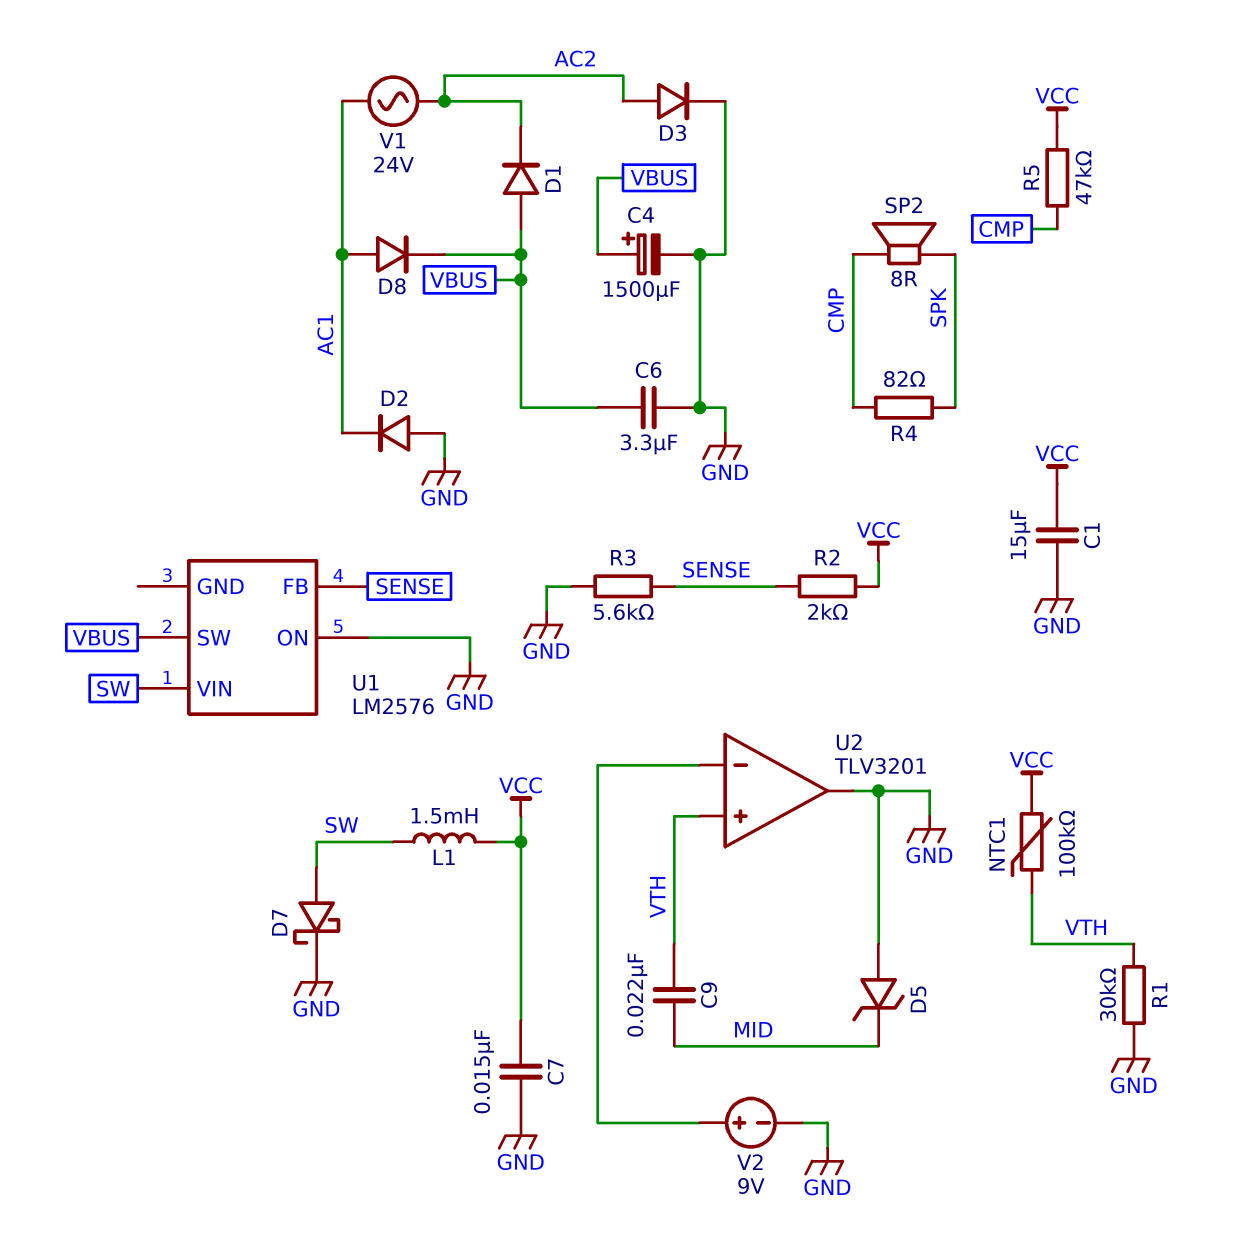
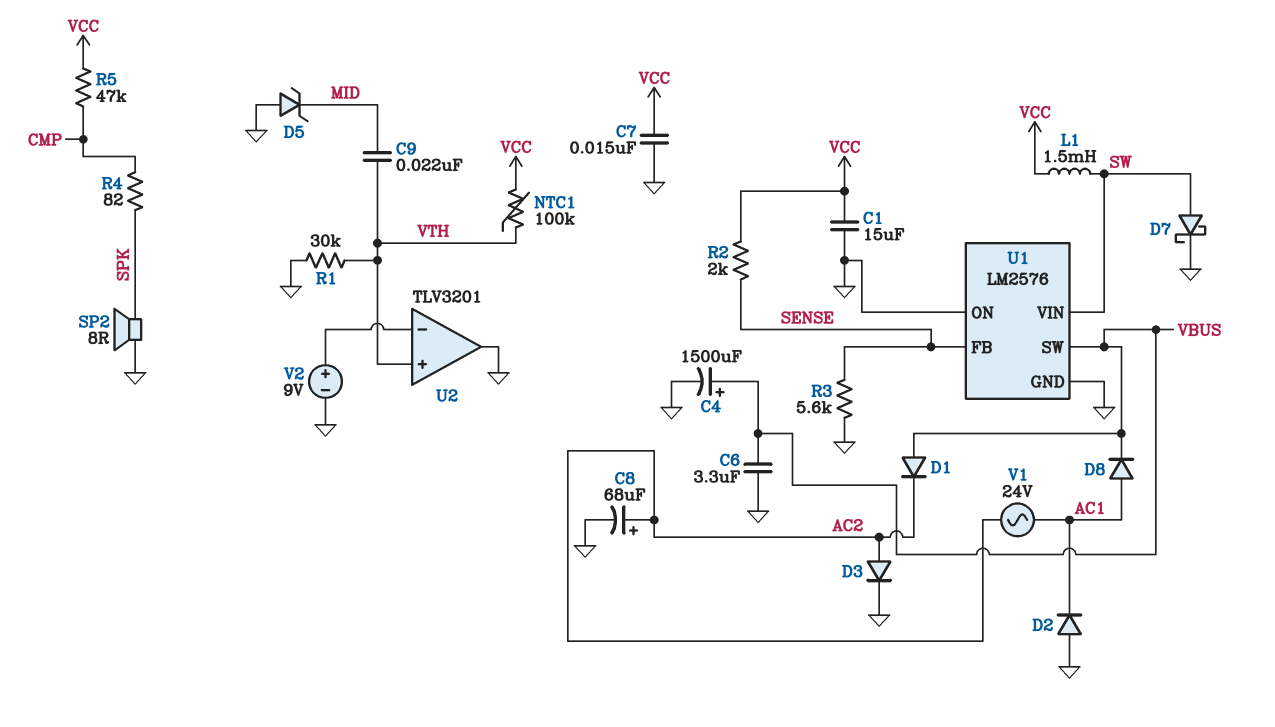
C8: none -> 68uF (plus AC2, minus GND)
SP2: speaker 8R (CMP, SPK) -> speaker 8R (GND, SPK)
U1 pin GND: none -> GND

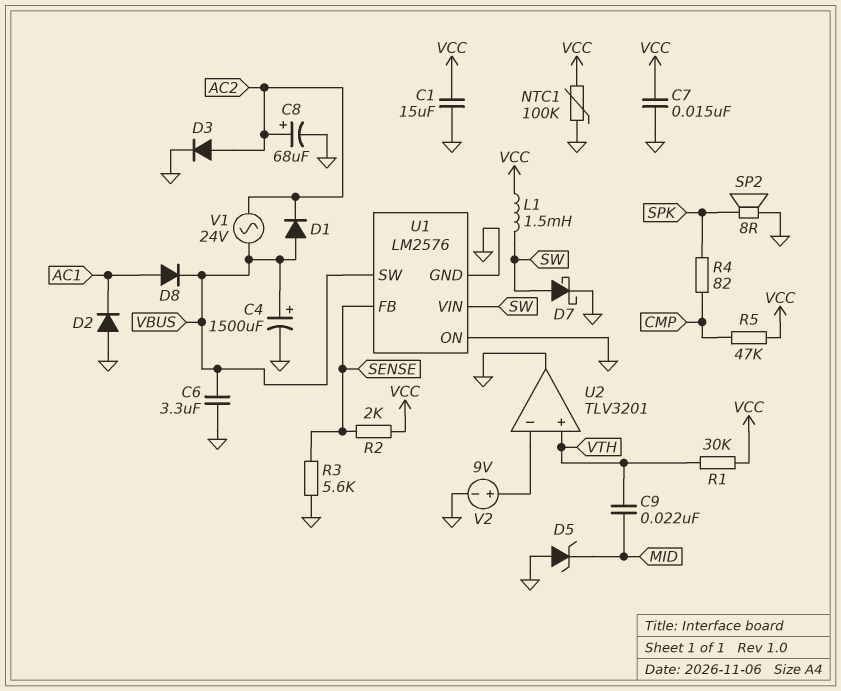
NTC1: 100k (VCC, VTH) -> 100k (GND, VCC)
R1: 30k (GND, VTH) -> 30k (VCC, VTH)
V1: AC 24V (AC1, AC2) -> AC 24V (AC2, VBUS)

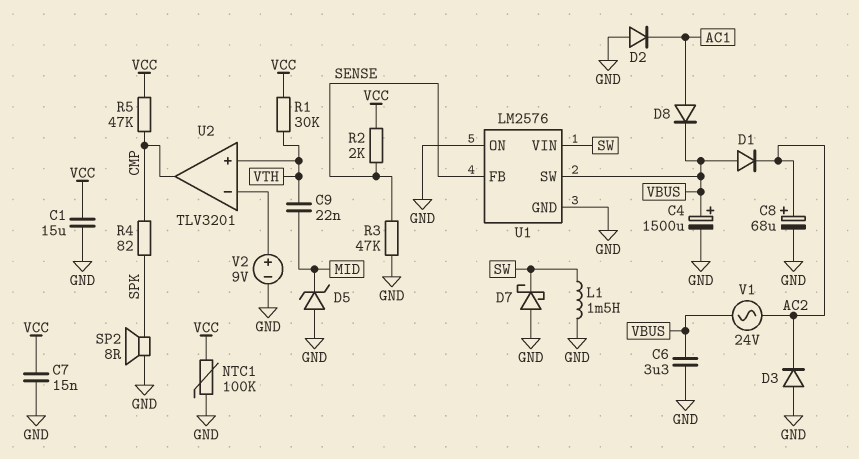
D3: diode (A AC2, K GND) -> diode (A GND, K AC2)
D7: schottky (A SW, K GND) -> schottky (A GND, K SW)
L1: 1.5mH (SW, VCC) -> 1.5mH (GND, SW)
R3: 5.6k (GND, SENSE) -> 47k (GND, SENSE)
U2 pin out: GND -> CMP

